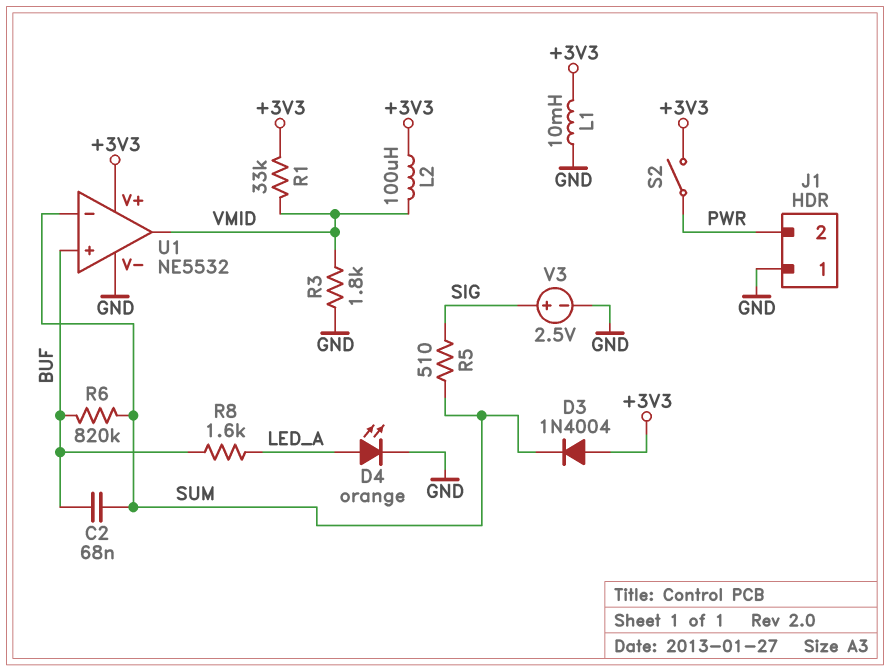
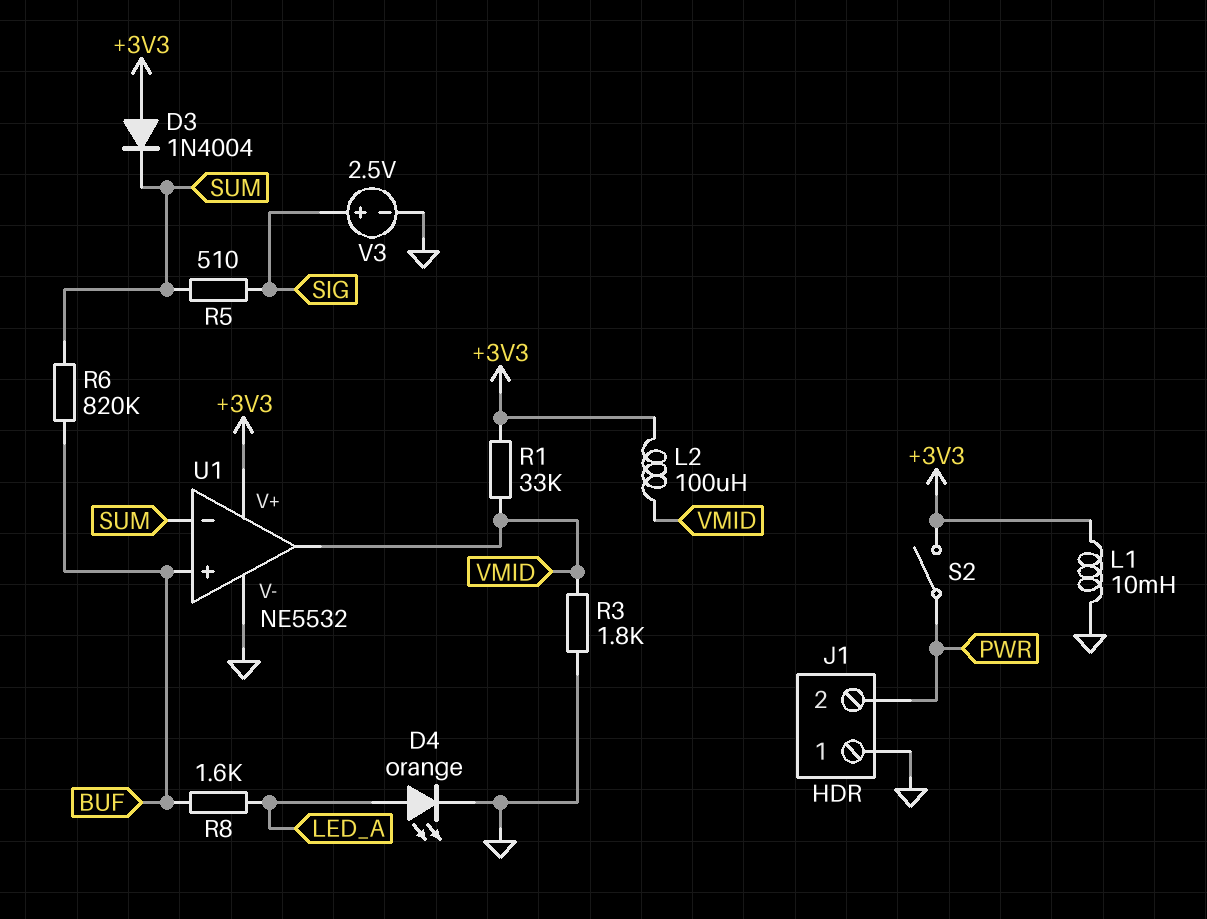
C2: 68nF (BUF, SUM) -> none

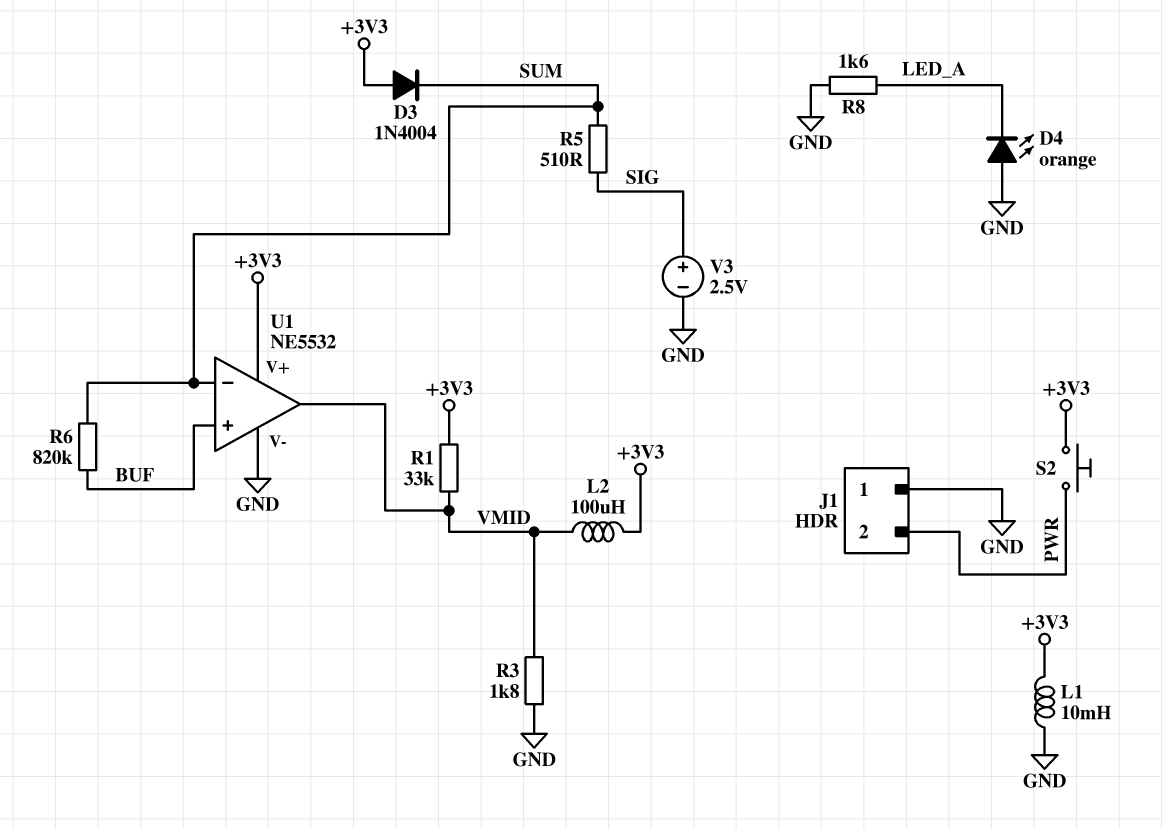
D4: LED orange (A LED_A, K GND) -> LED orange (A GND, K LED_A)
R8: 1.6k (BUF, LED_A) -> 1.6k (GND, LED_A)
S2: switch (+3V3, PWR) -> button (+3V3, PWR)

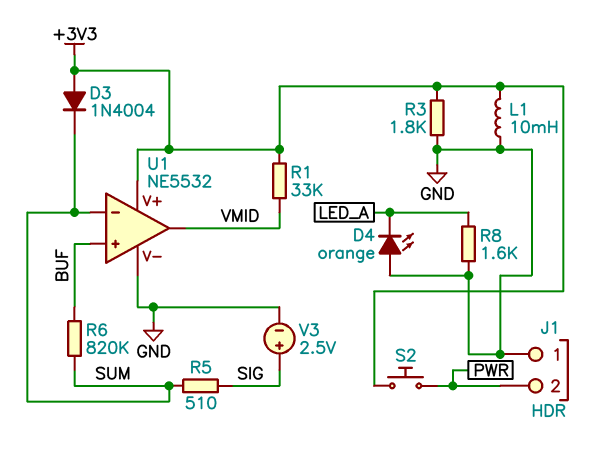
L2: 100uH (+3V3, VMID) -> none
R3: 1.8k (GND, VMID) -> 1.8k (+3V3, GND)

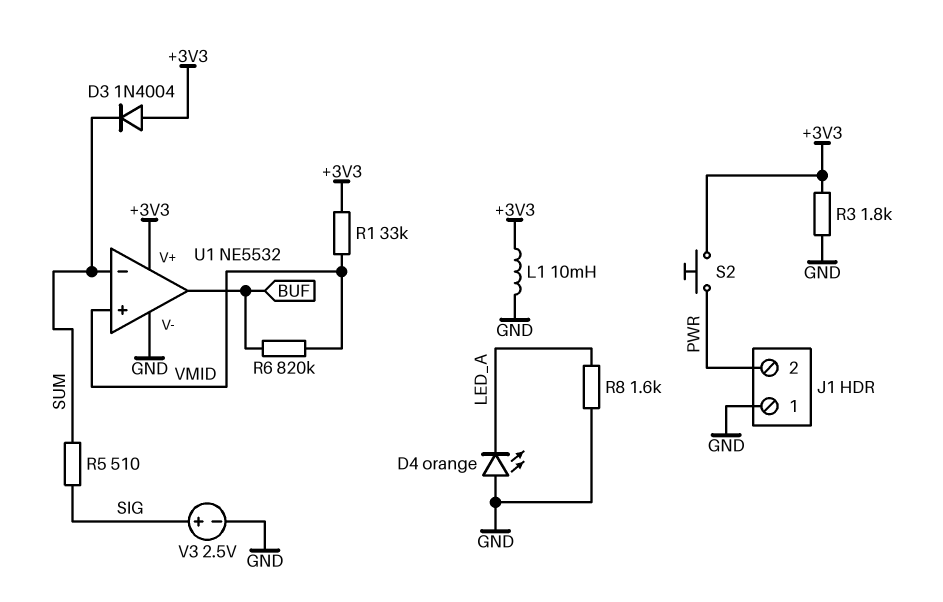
R6: 820k (BUF, SUM) -> 820k (BUF, VMID)
U1 pin in+: BUF -> VMID
U1 pin out: VMID -> BUF

